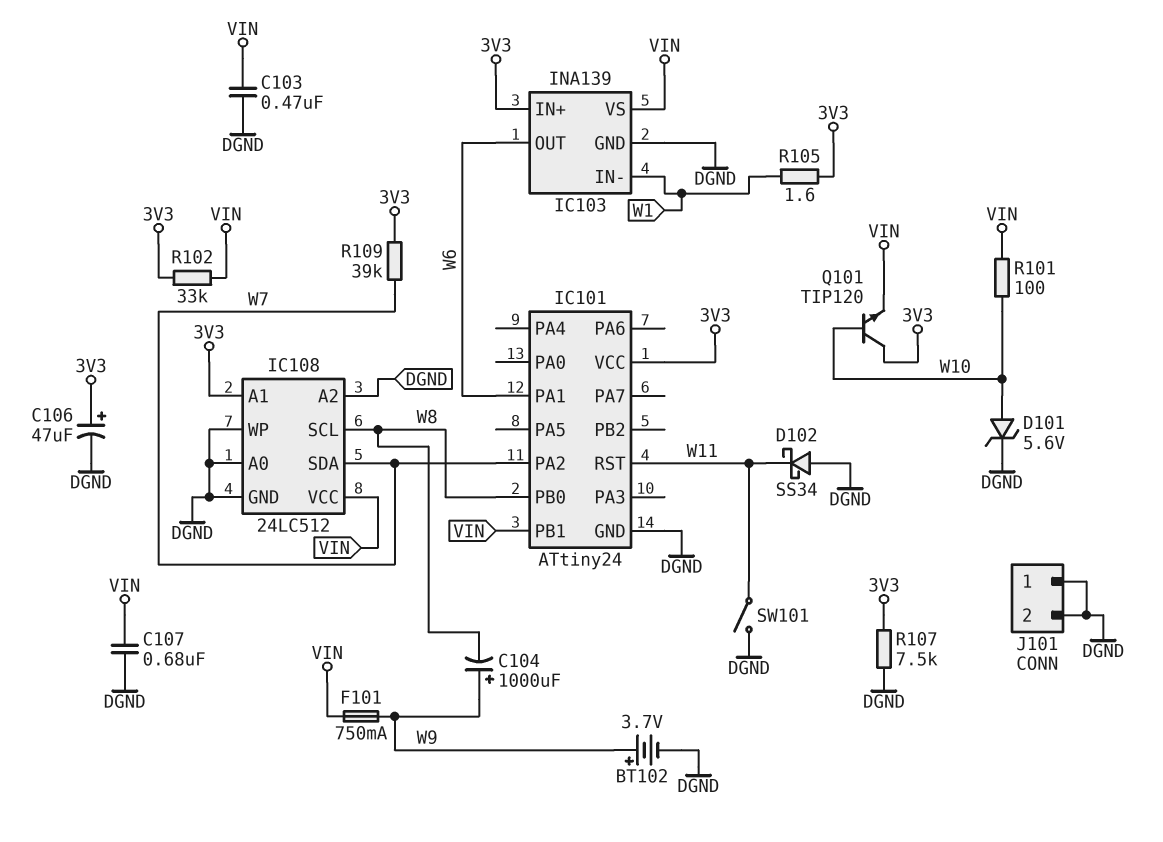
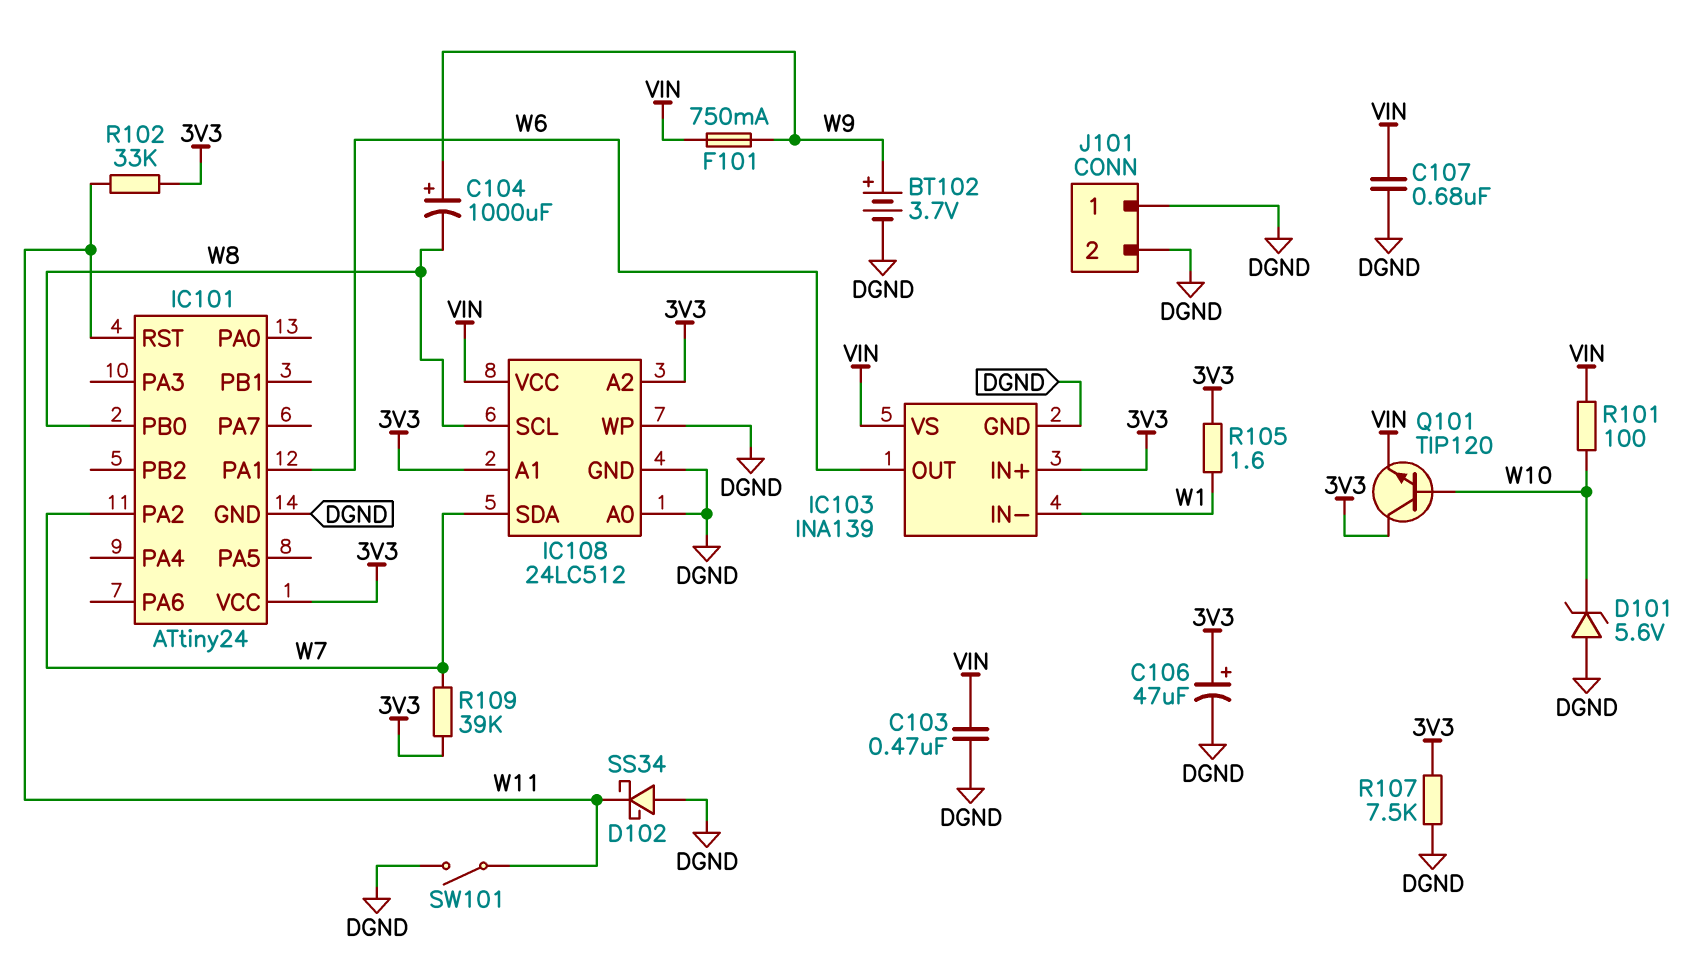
D101: zener 5.6V (A W10, K DGND) -> zener 5.6V (A DGND, K W10)
IC101 pin PB1: VIN -> none
IC108 pin A2: DGND -> 3V3
R102: 33k (3V3, VIN) -> 33k (3V3, W11)

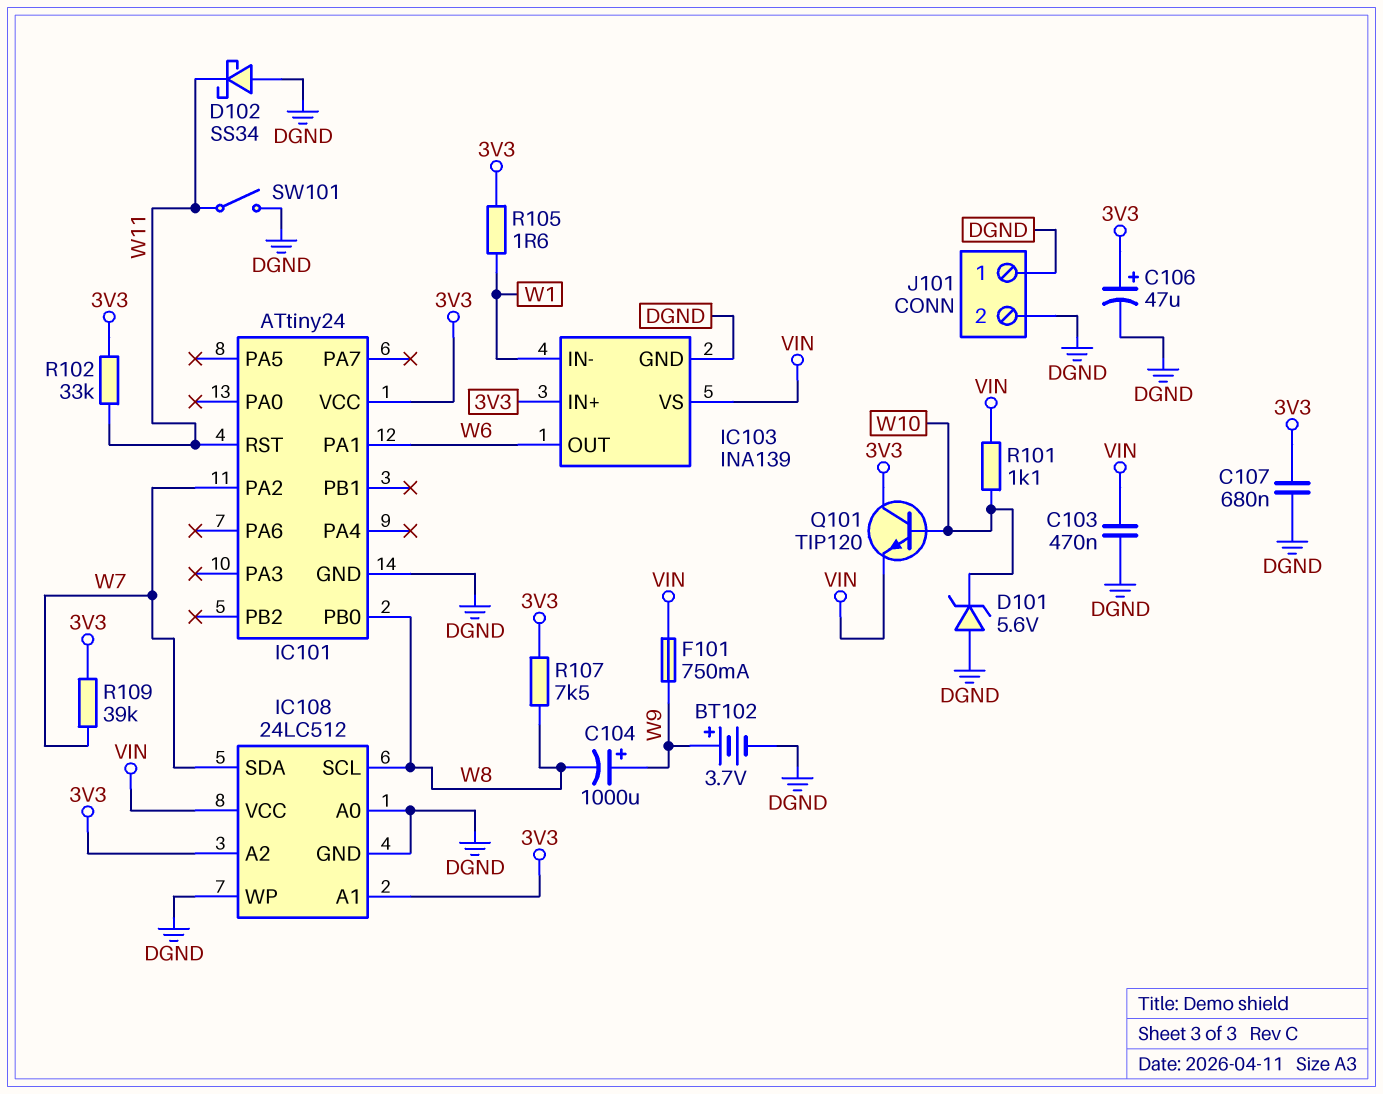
C107: 680nF (DGND, VIN) -> 680nF (3V3, DGND)
R101: 100 (VIN, W10) -> 1.1k (VIN, W10)
R107: 7.5k (3V3, DGND) -> 7.5k (3V3, W8)

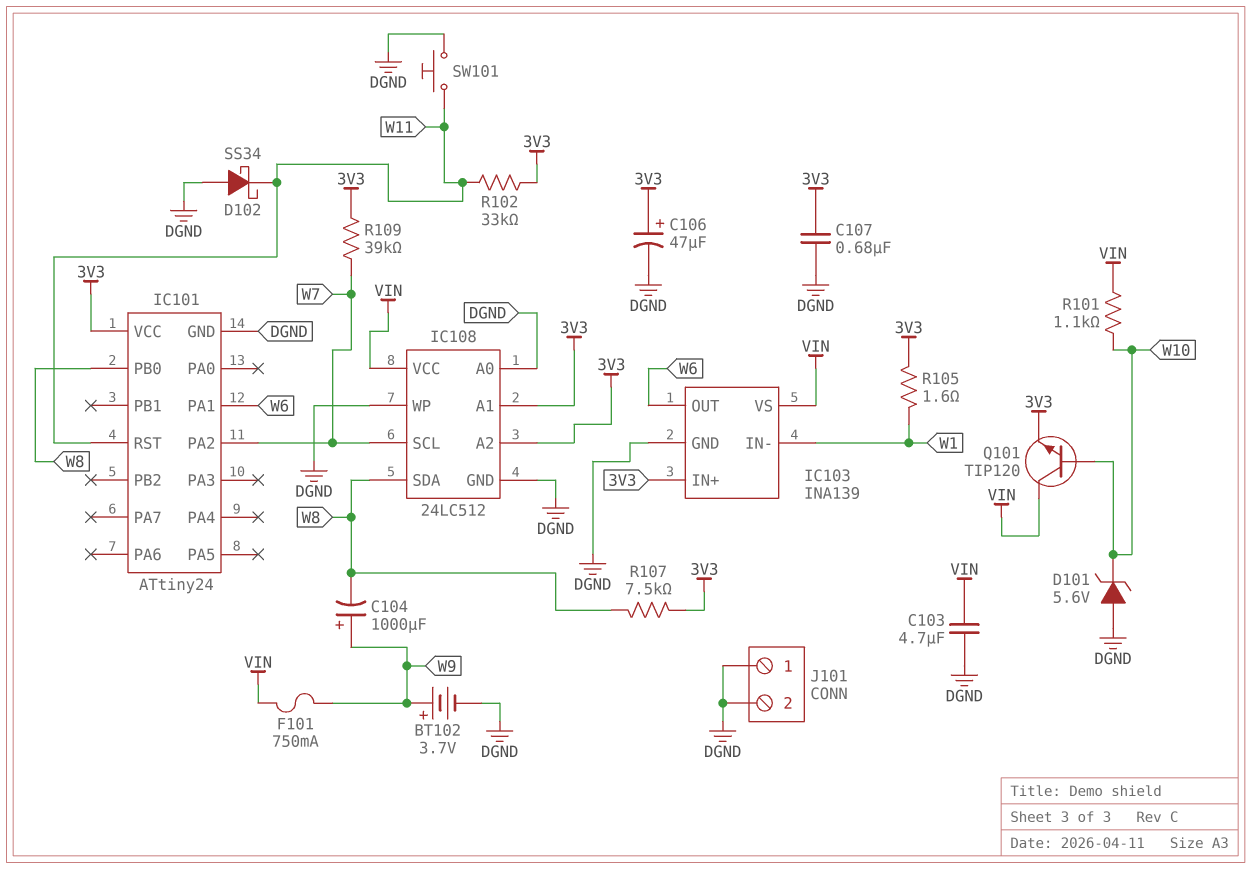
C103: 470nF (DGND, VIN) -> 4.7uF (DGND, VIN)
IC108 pin SCL: W8 -> W7
IC108 pin SDA: W7 -> W8
Q101: NPN TIP120 (B W10, C 3V3, E VIN) -> NPN TIP120 (B W10, C VIN, E 3V3)
SW101: switch (DGND, W11) -> button (DGND, W11)

